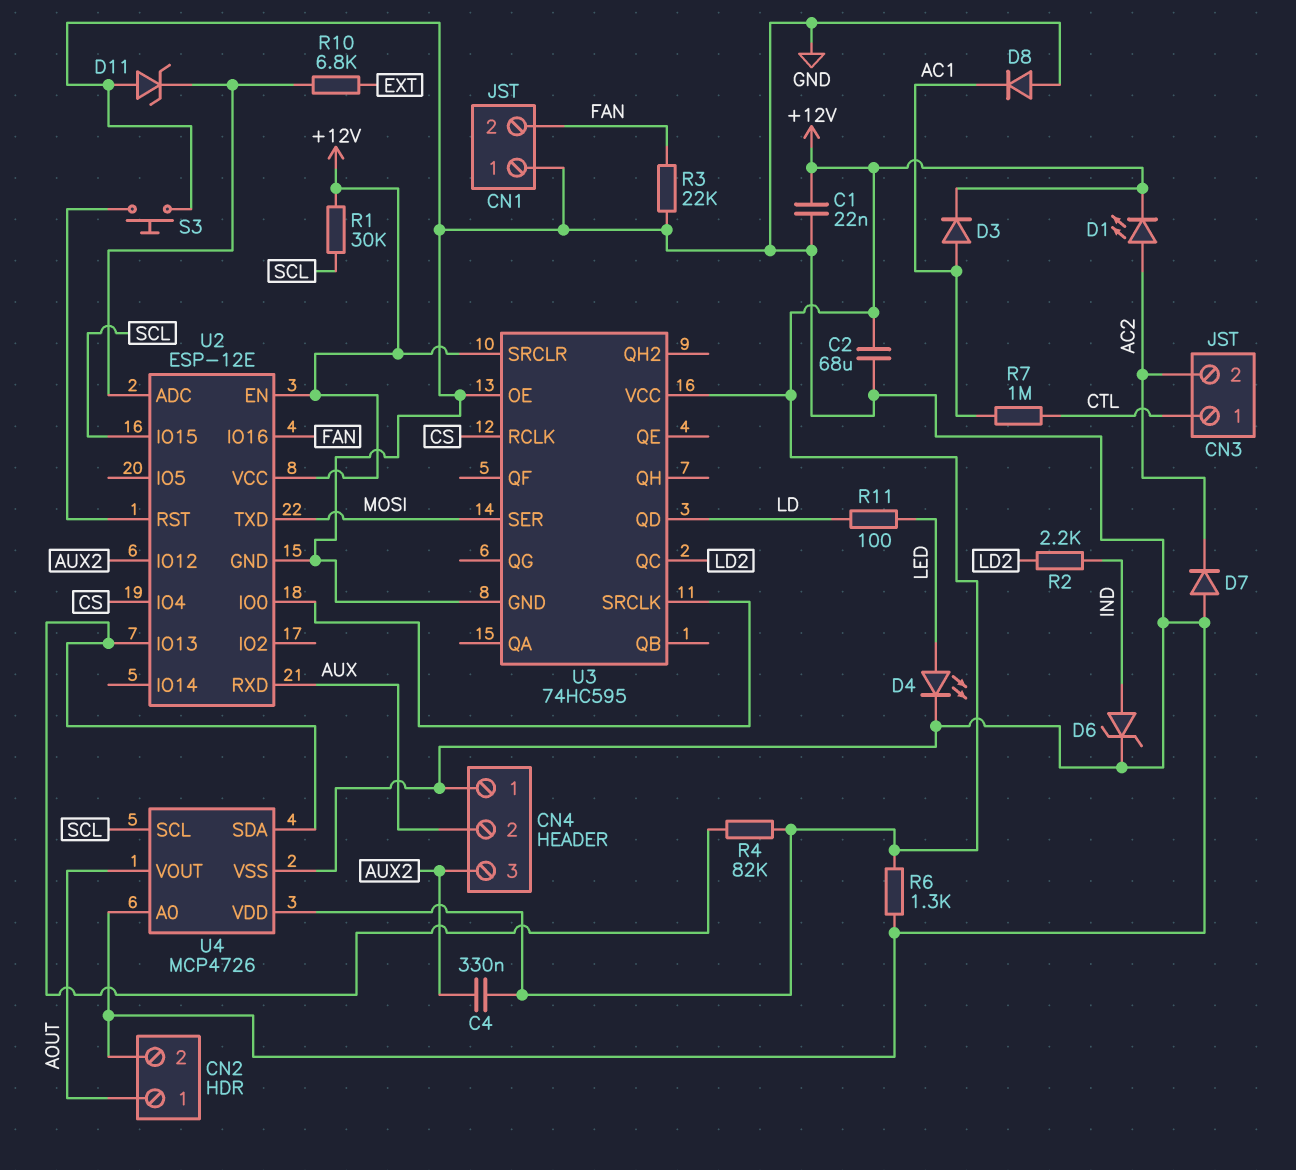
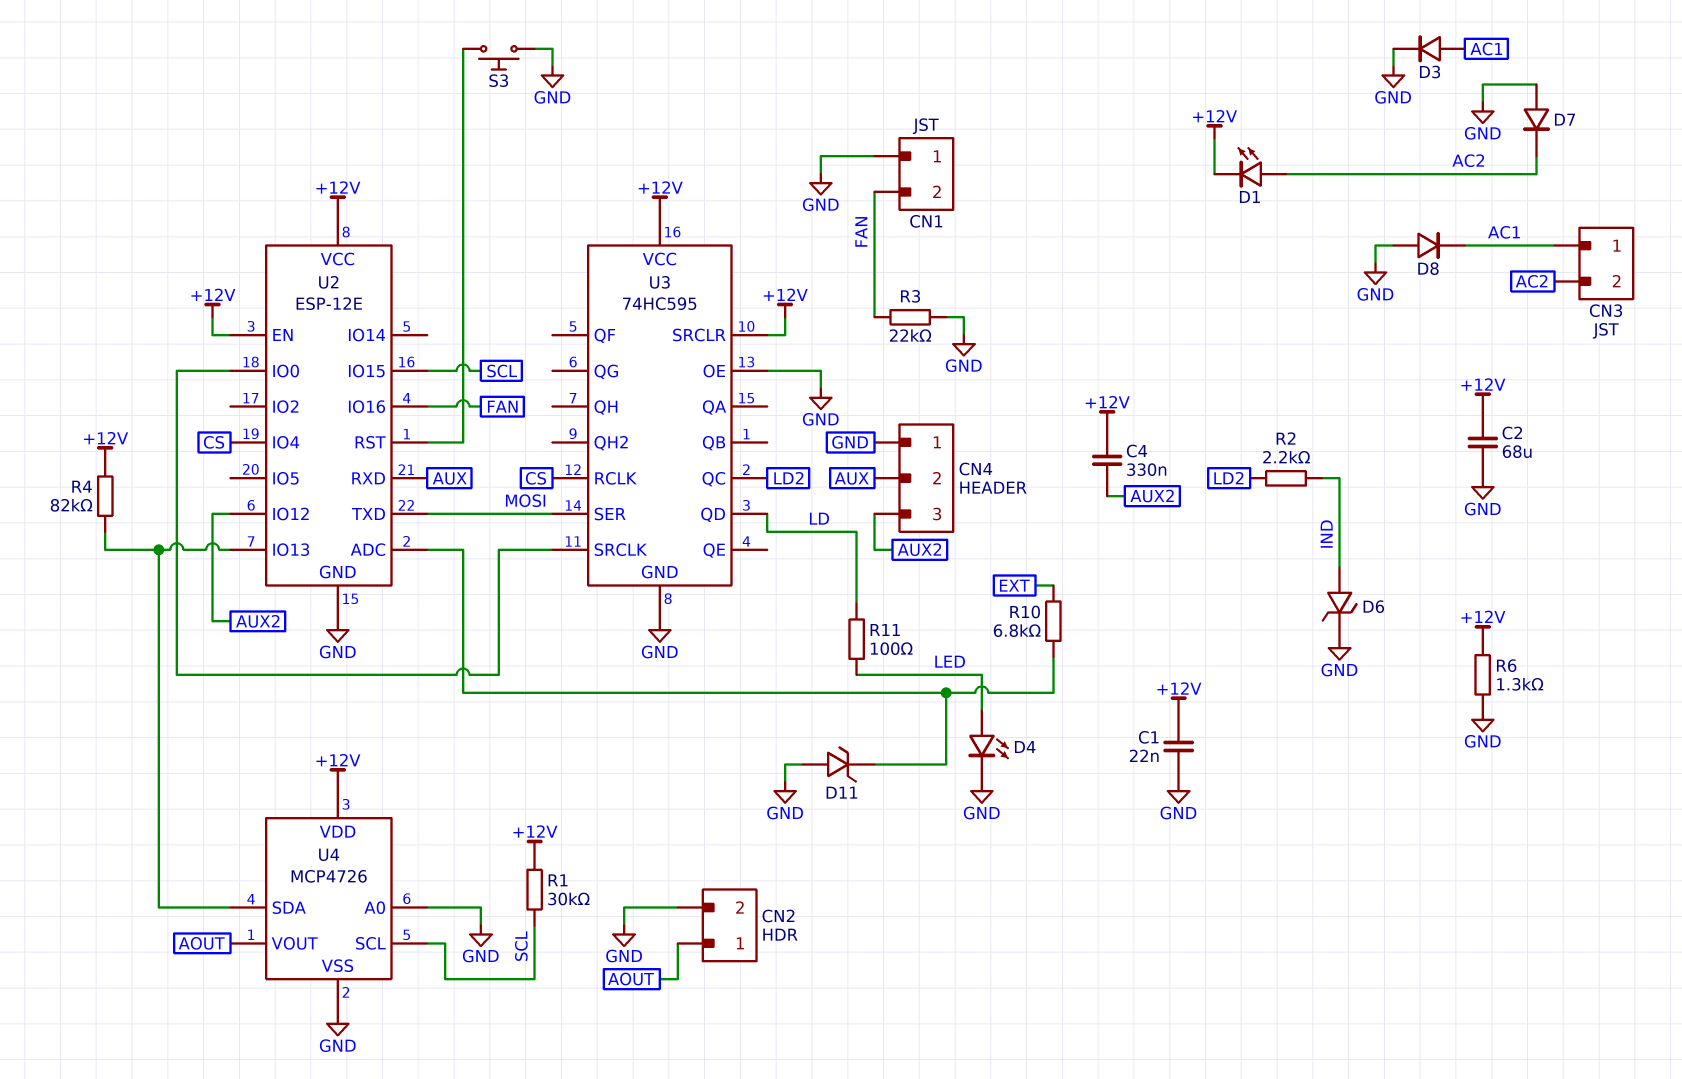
CN3 pin 1: CTL -> AC1
D3: diode (A AC1, K +12V) -> diode (A AC1, K GND)
R7: 1M (AC1, CTL) -> none

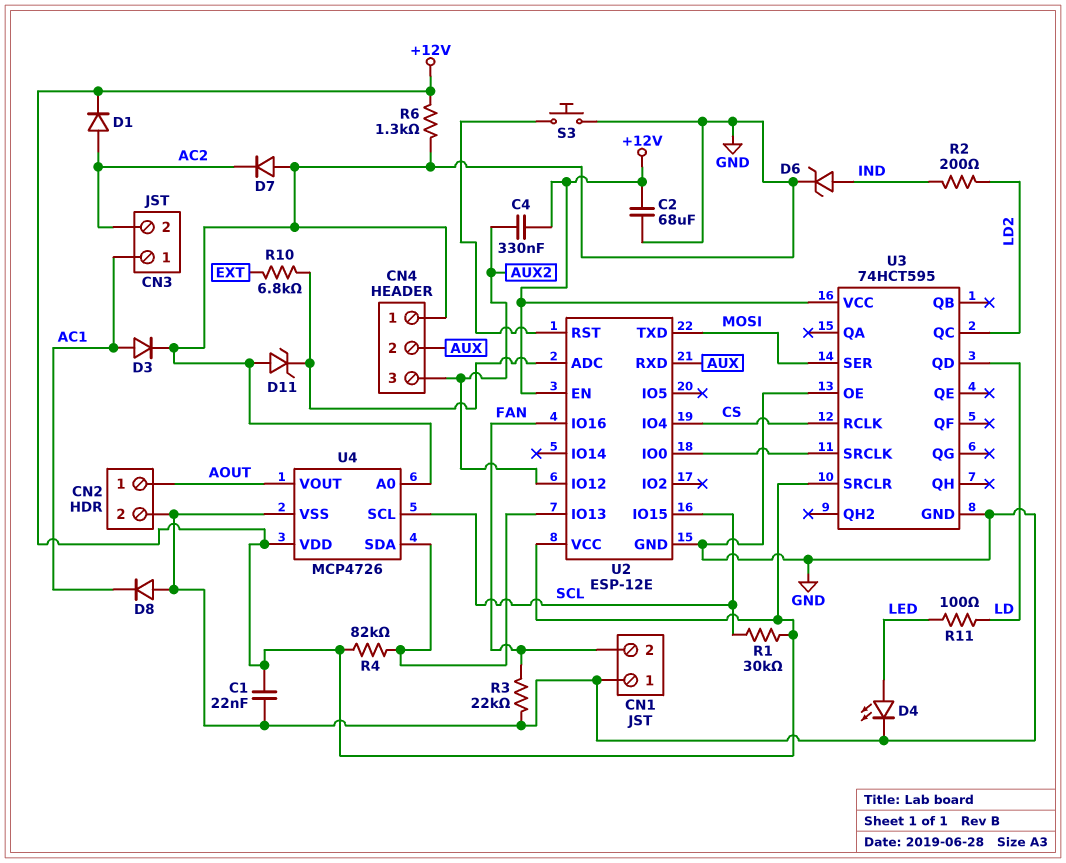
D1: LED (A AC2, K +12V) -> diode (A AC2, K +12V)
R2: 2.2k (IND, LD2) -> 200 (IND, LD2)
U3: 74HC595 -> 74HCT595

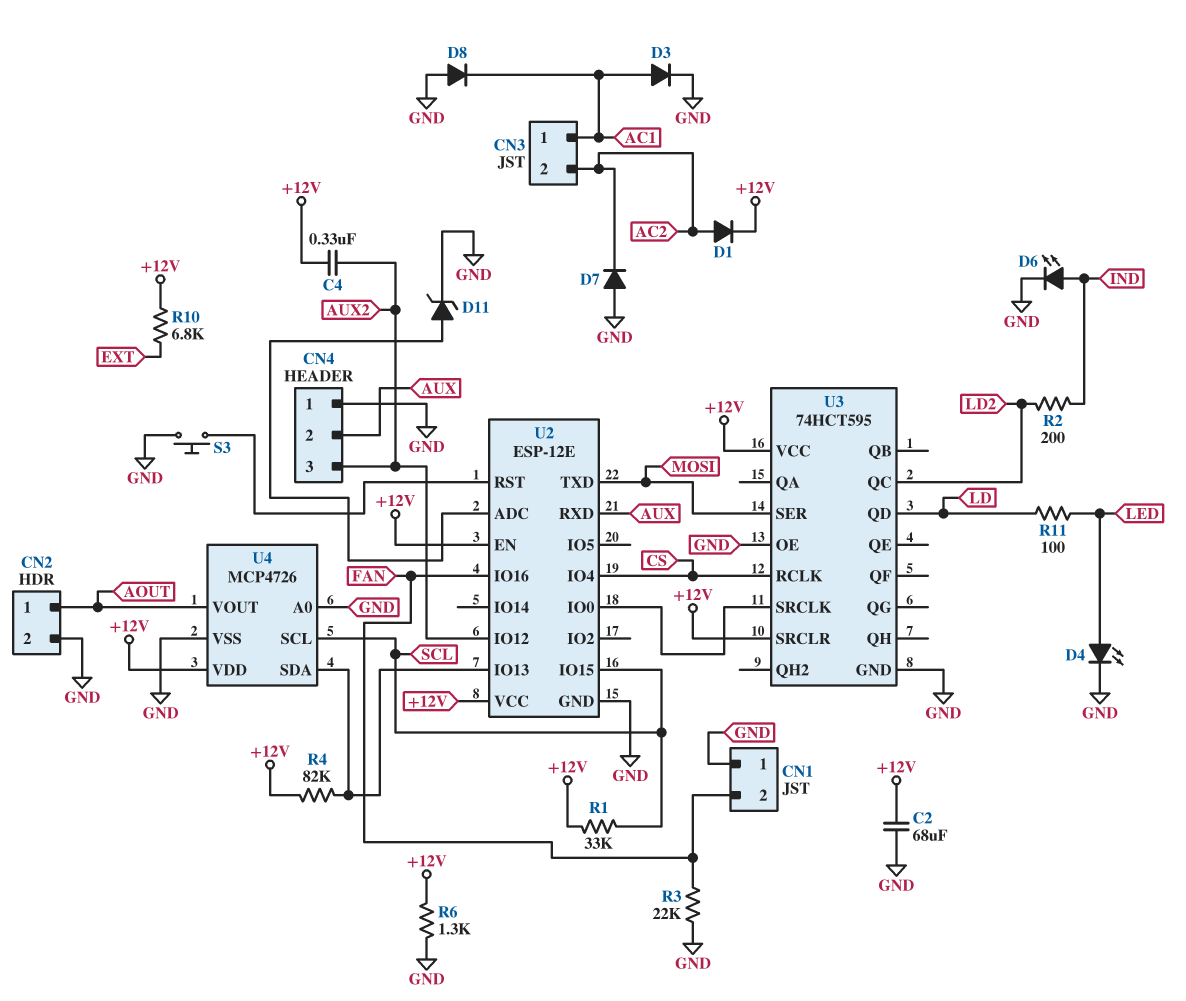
C1: 22nF (+12V, GND) -> none
D6: zener (A IND, K GND) -> LED (A IND, K GND)
D11: zener (A GND, K U2/ADC) -> zener (A U2/ADC, K GND)
R1: 30k (+12V, SCL) -> 33k (+12V, SCL)
R10: 6.8k (EXT, U2/ADC) -> 6.8k (+12V, EXT)

